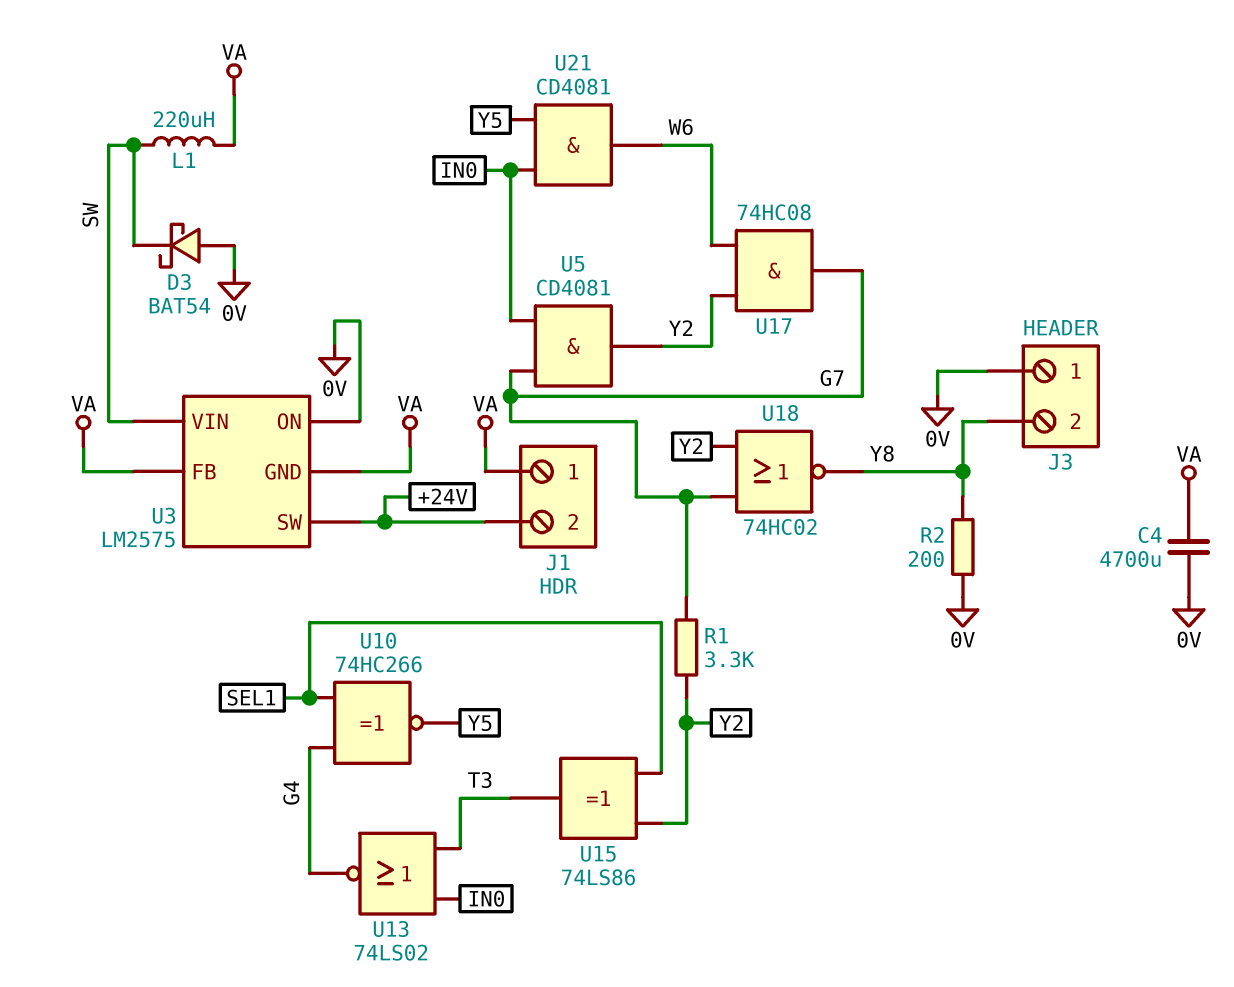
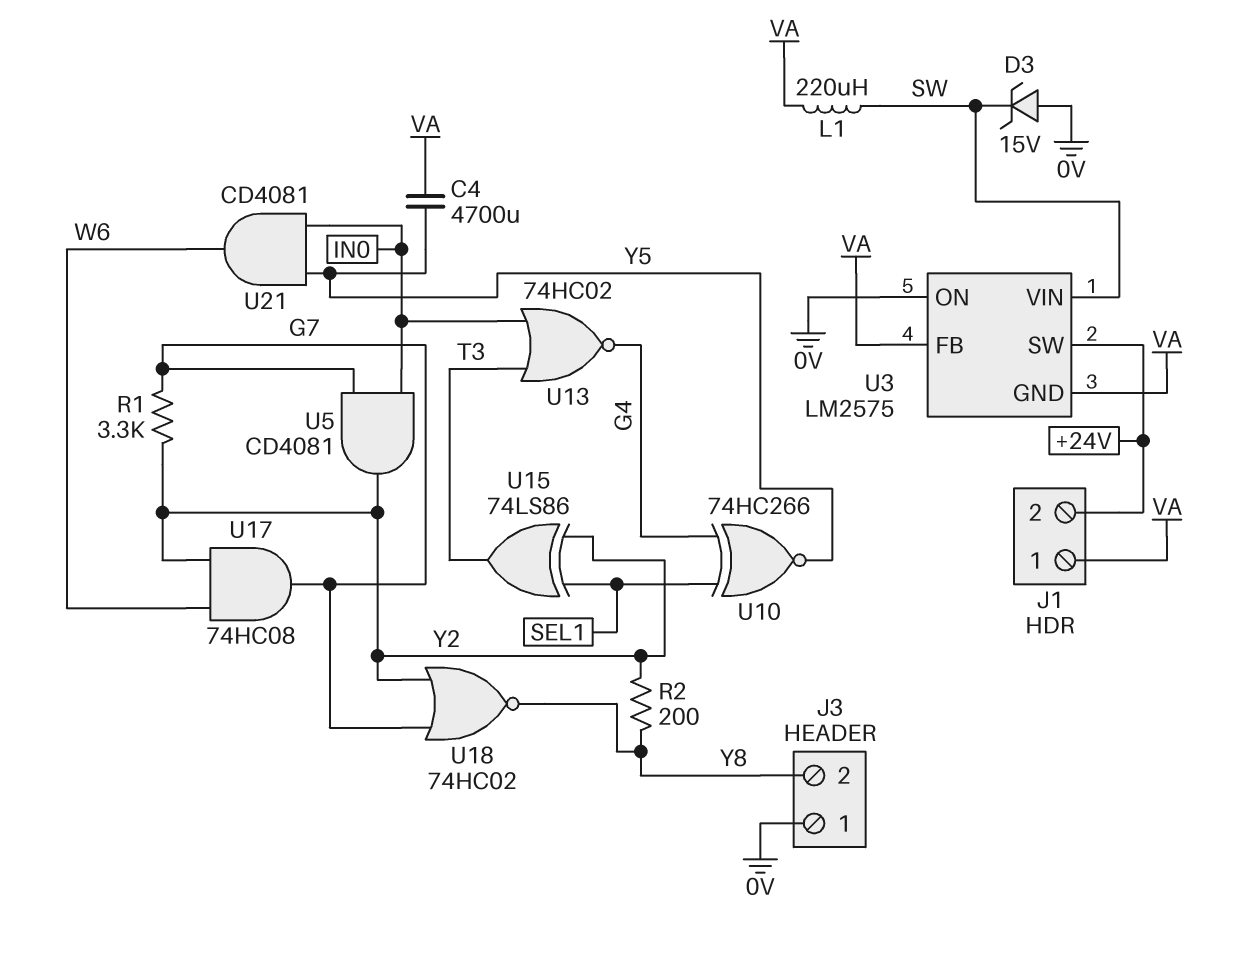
C4: 4700uF (0V, VA) -> 4700uF (VA, Y5)
D3: schottky BAT54 (A 0V, K SW) -> zener 15V (A 0V, K SW)
R2: 200 (0V, Y8) -> 200 (Y2, Y8)
U13: NOR 74LS02 (in IN0, in T3, out G4) -> NOR 74HC02 (in IN0, in T3, out G4)

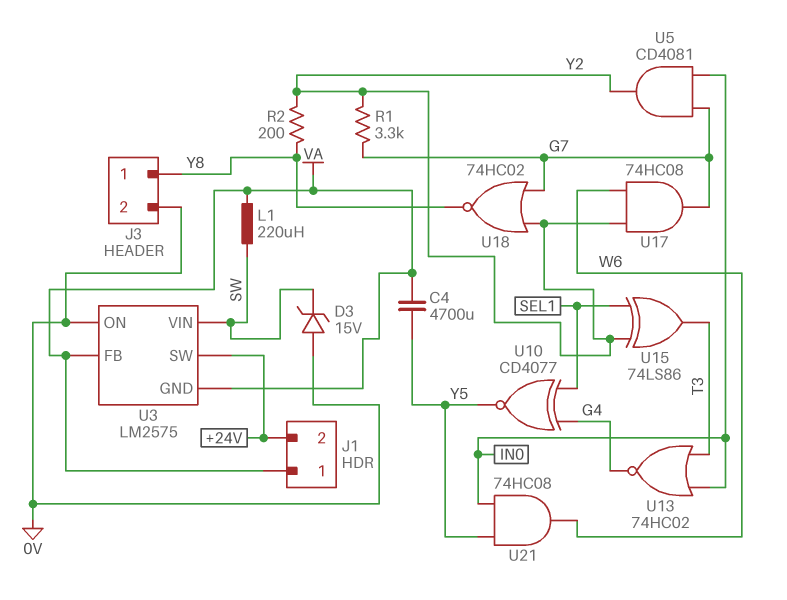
J3 pin 1: 0V -> Y8
J3 pin 2: Y8 -> 0V
U10: XNOR 74HC266 (in G4, in SEL1, out Y5) -> XNOR CD4077 (in G4, in SEL1, out Y5)
U21: AND CD4081 (in IN0, in Y5, out W6) -> AND 74HC08 (in IN0, in Y5, out W6)

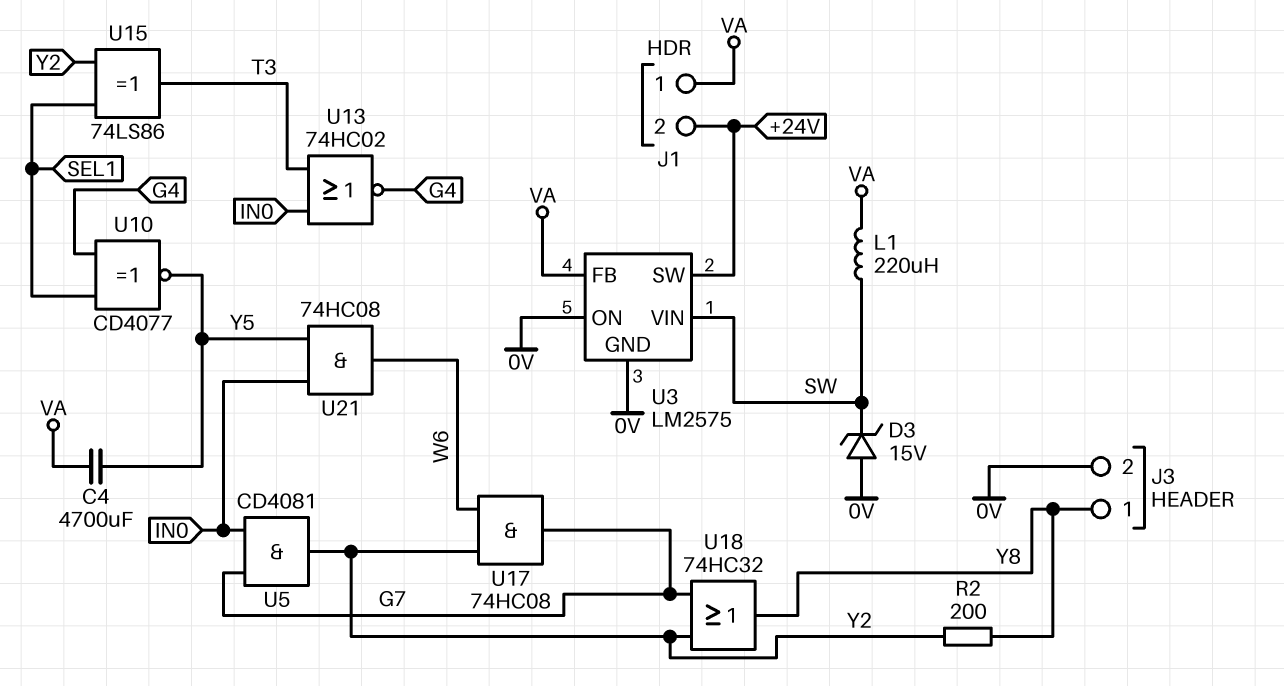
R1: 3.3k (G7, Y2) -> none
U3 pin GND: VA -> 0V
U18: NOR 74HC02 (in G7, in Y2, out Y8) -> OR 74HC32 (in G7, in Y2, out Y8)

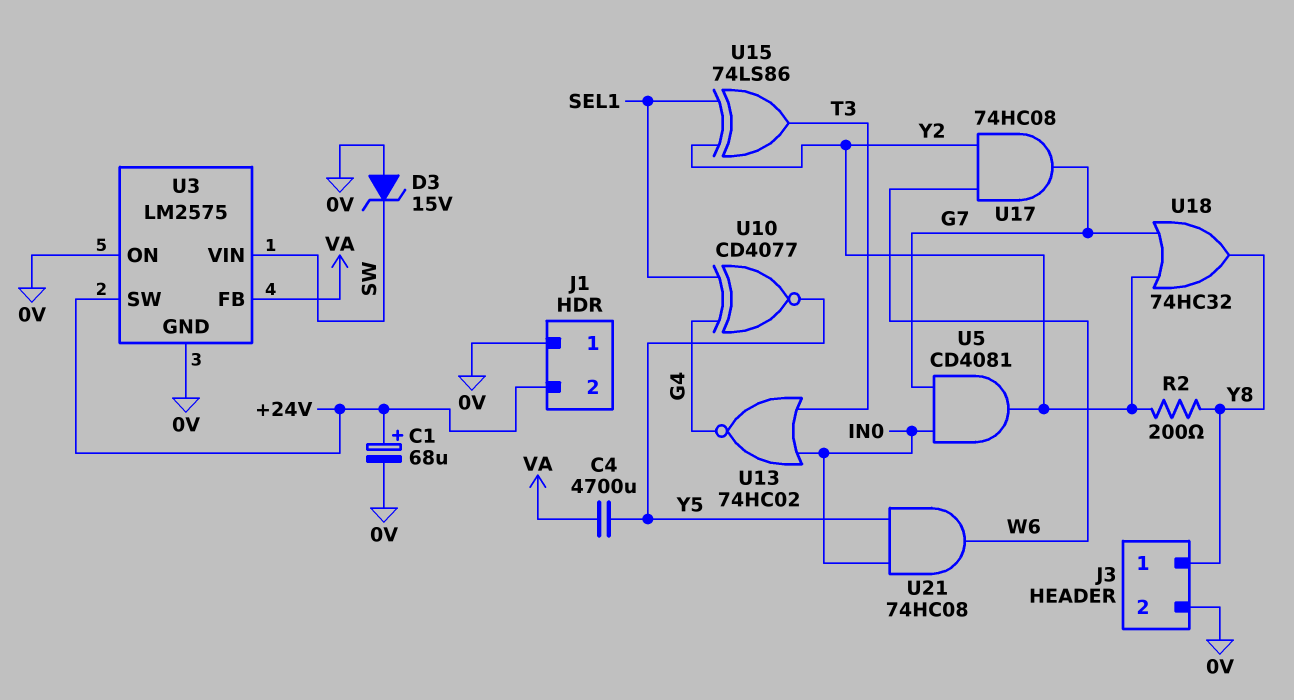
C1: none -> 68uF (plus +24V, minus 0V)
J1 pin 1: VA -> 0V
L1: 220uH (SW, VA) -> none

